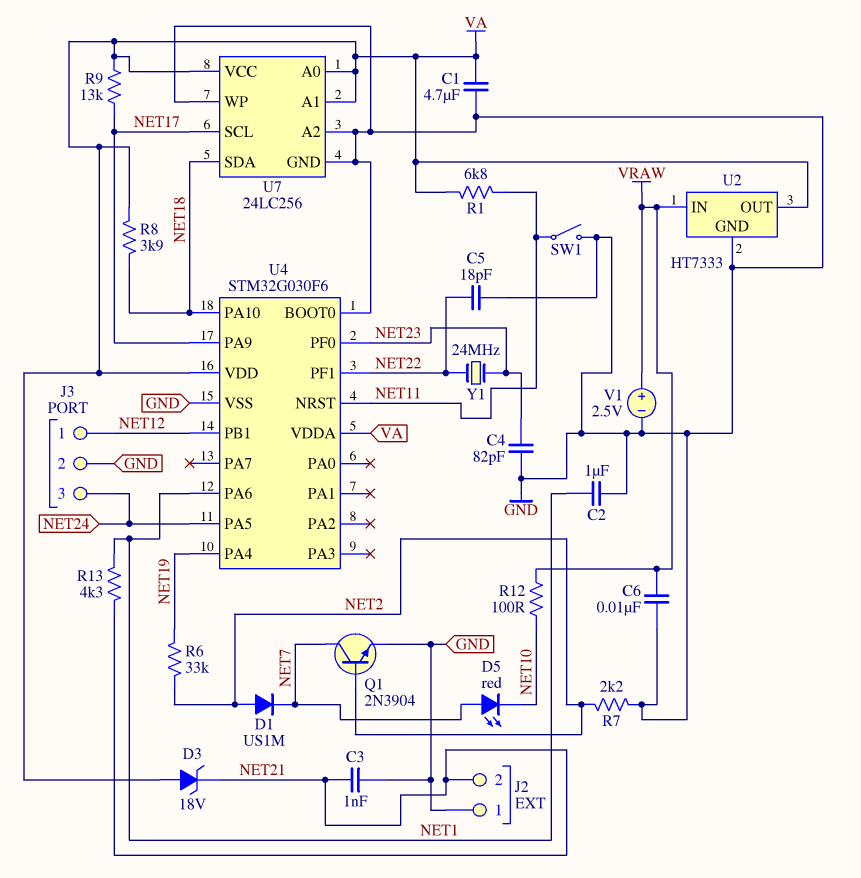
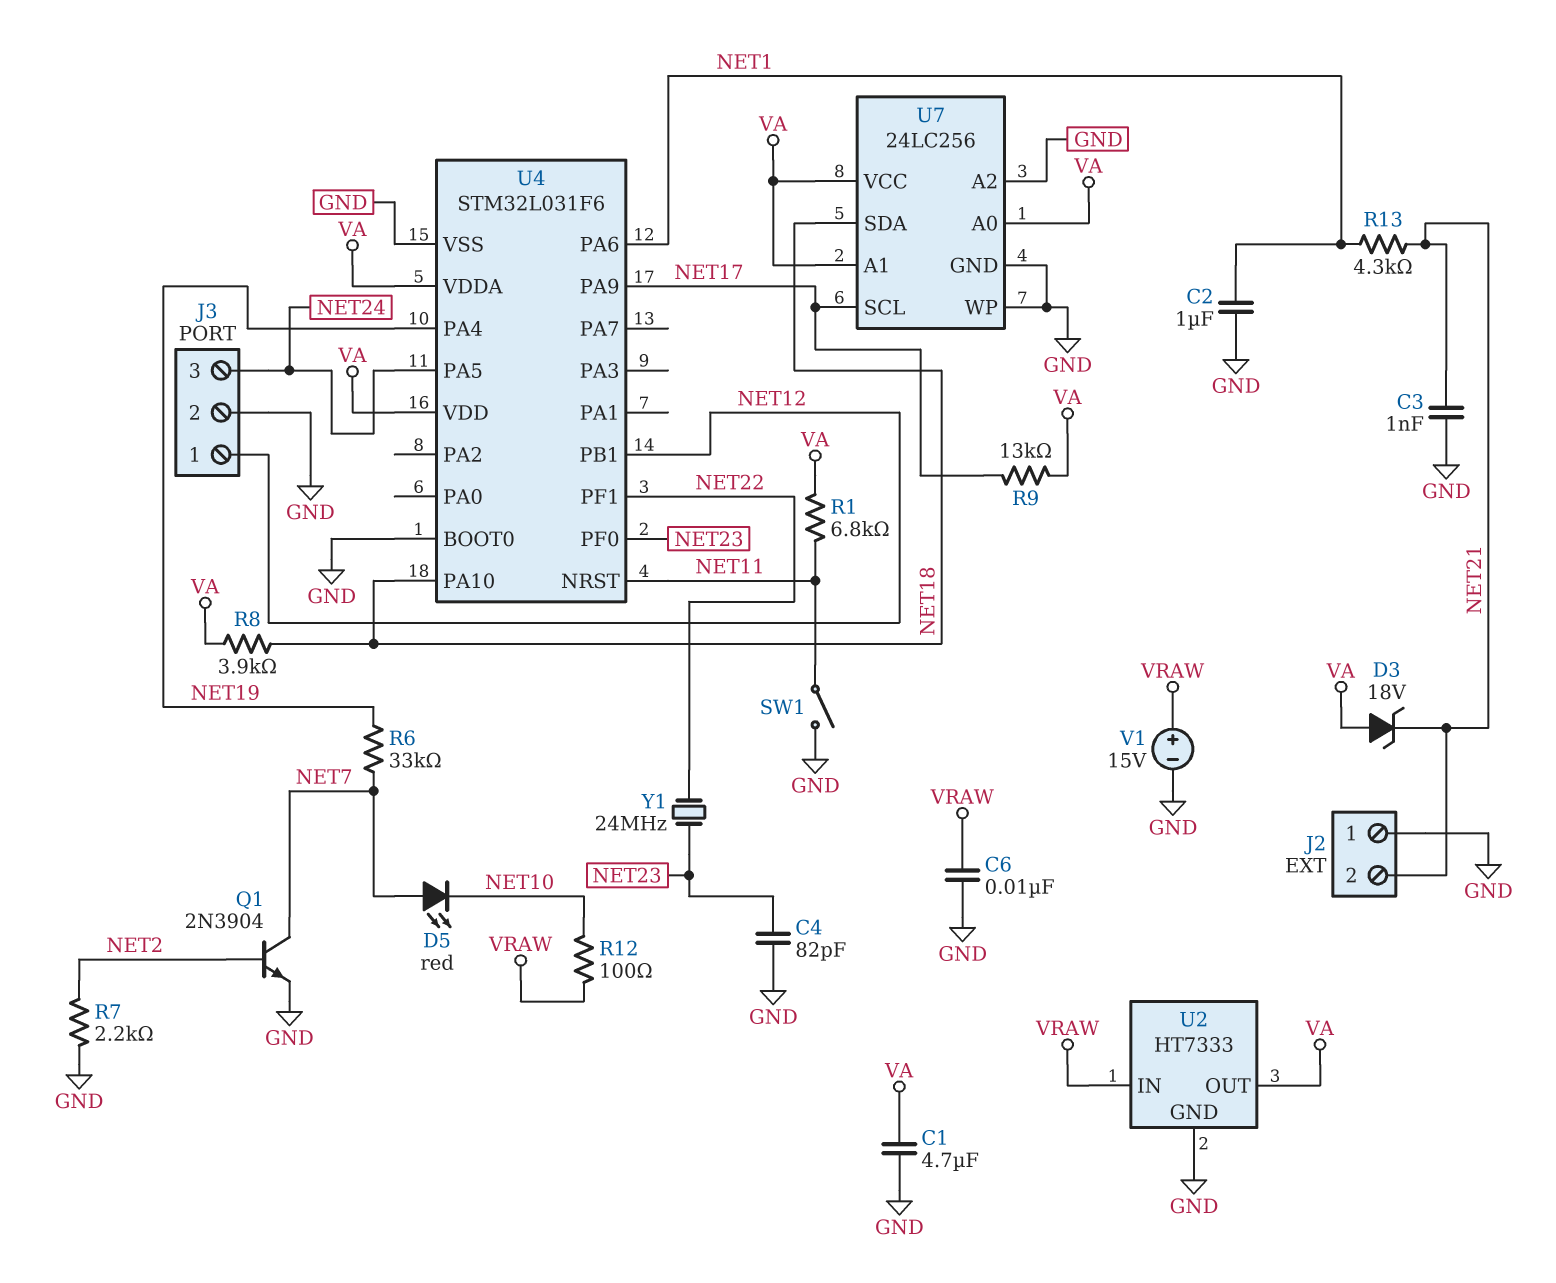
C5: 18pF (GND, NET22) -> none
D1: diode US1M (A NET2, K NET7) -> none
R6: 33k (NET2, NET19) -> 33k (NET7, NET19)
U4: STM32G030F6 -> STM32L031F6
V1: 2.5V (plus VRAW, minus GND) -> 15V (plus VRAW, minus GND)

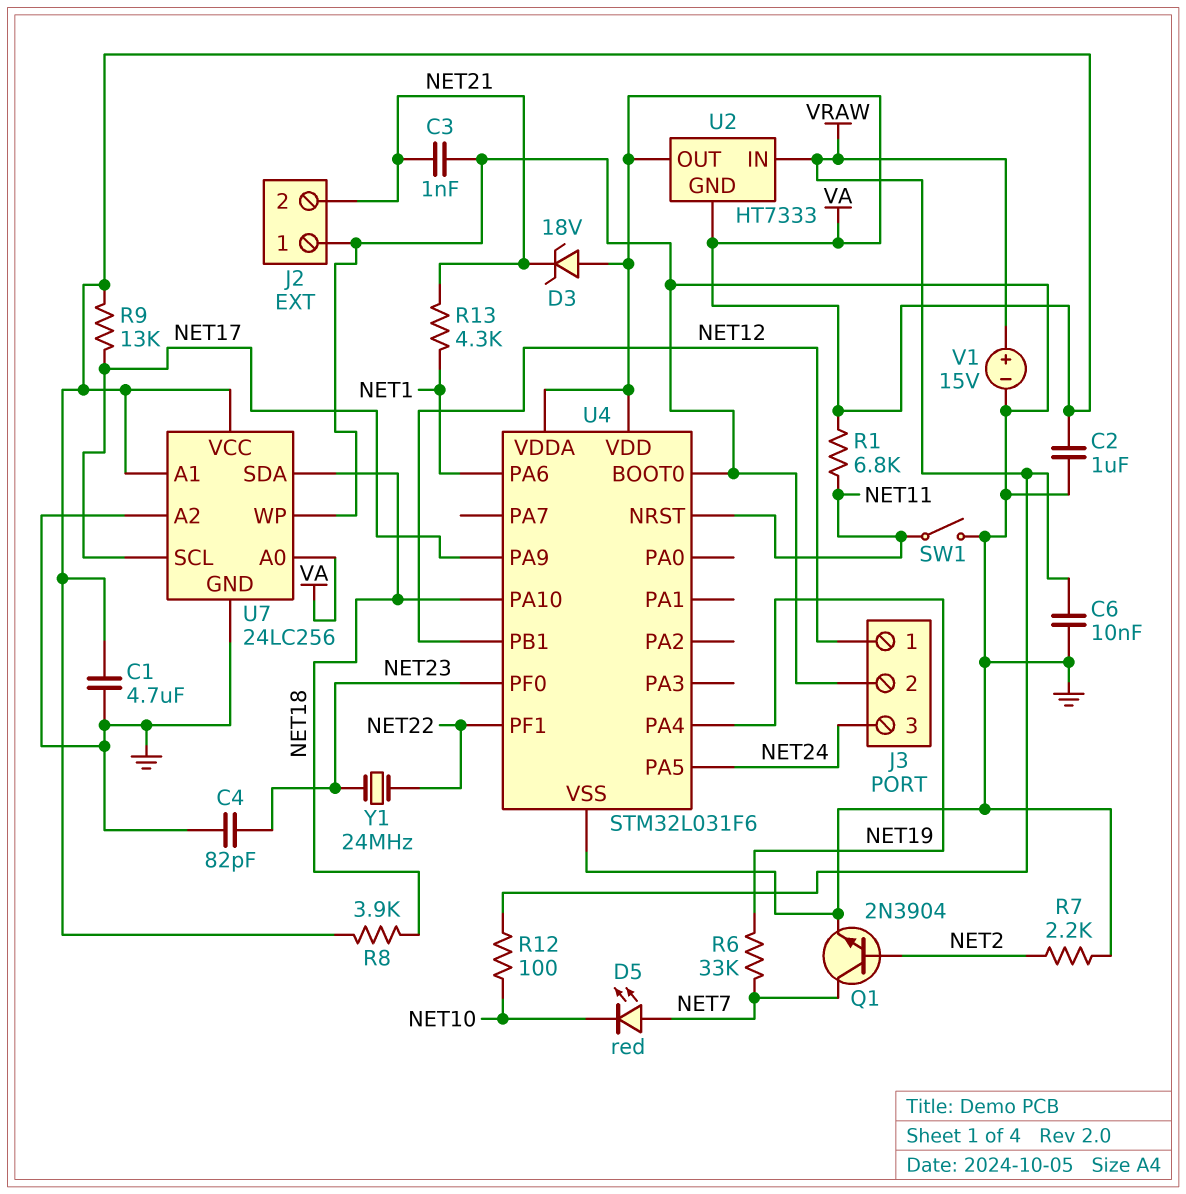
C2: 1uF (GND, NET1) -> 1uF (GND, VA)
U2 pin GND: GND -> VA

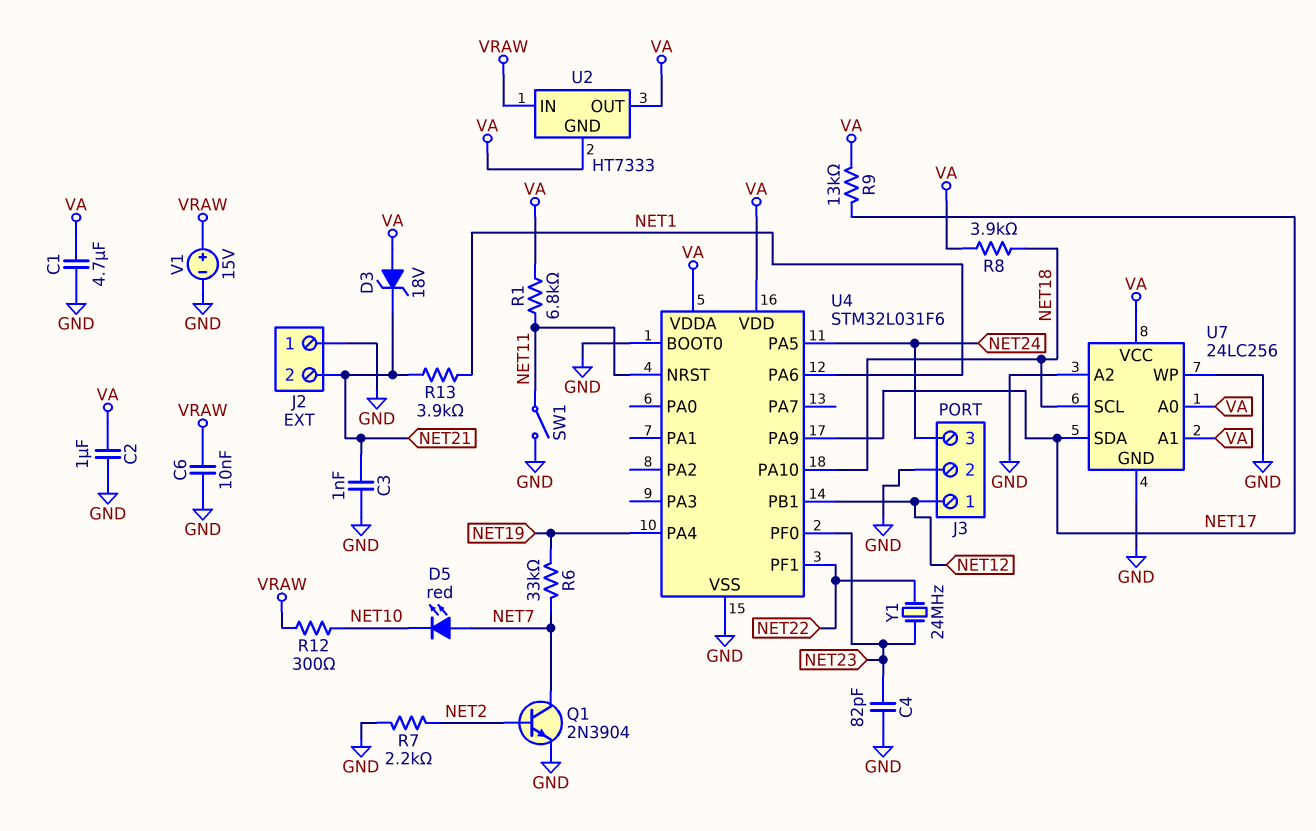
R12: 100 (NET10, VRAW) -> 300 (NET10, VRAW)
R13: 4.3k (NET1, NET21) -> 3.9k (NET1, NET21)
U7 pin SCL: NET17 -> NET18
U7 pin SDA: NET18 -> NET17

